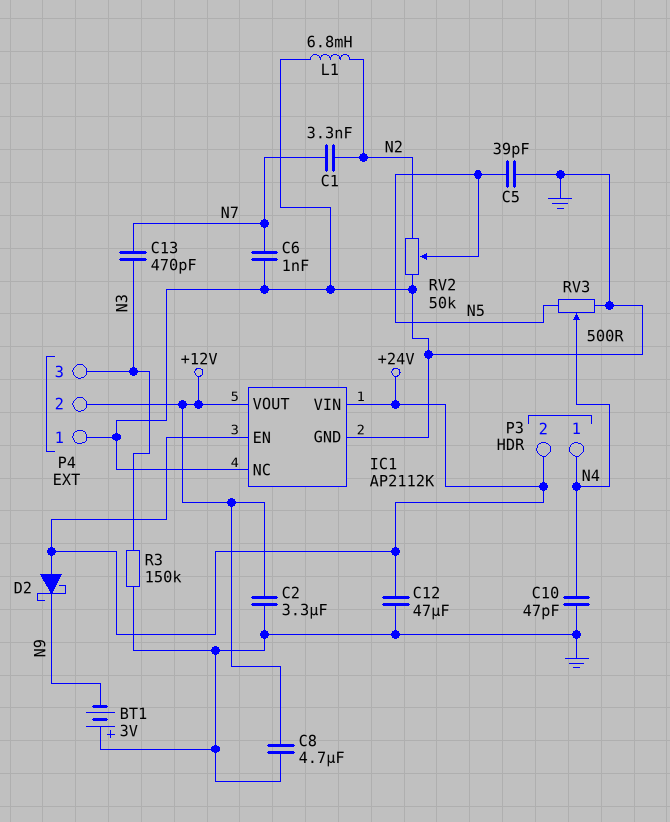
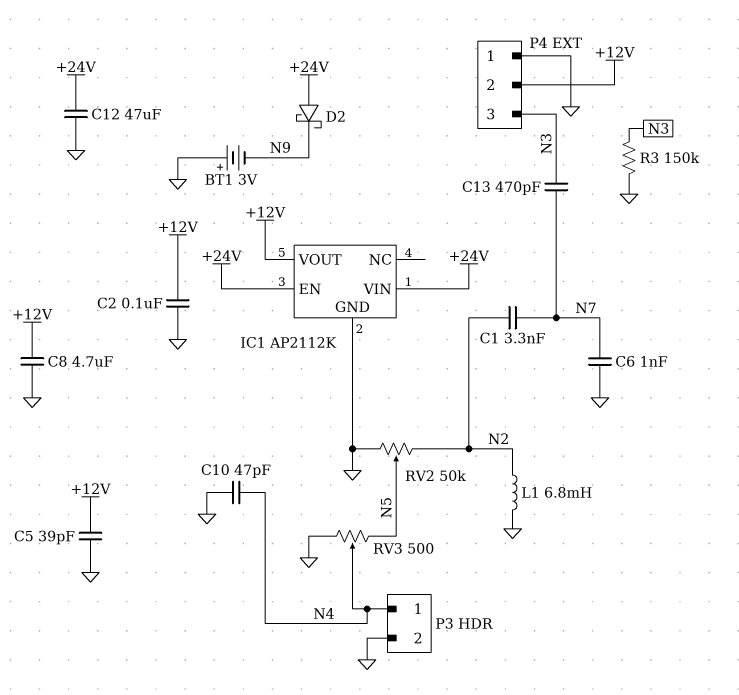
C2: 3.3uF (+12V, GND) -> 100nF (+12V, GND)
C5: 39pF (GND, N5) -> 39pF (+12V, GND)
IC1 pin NC: GND -> none
P3 pin 2: +24V -> GND

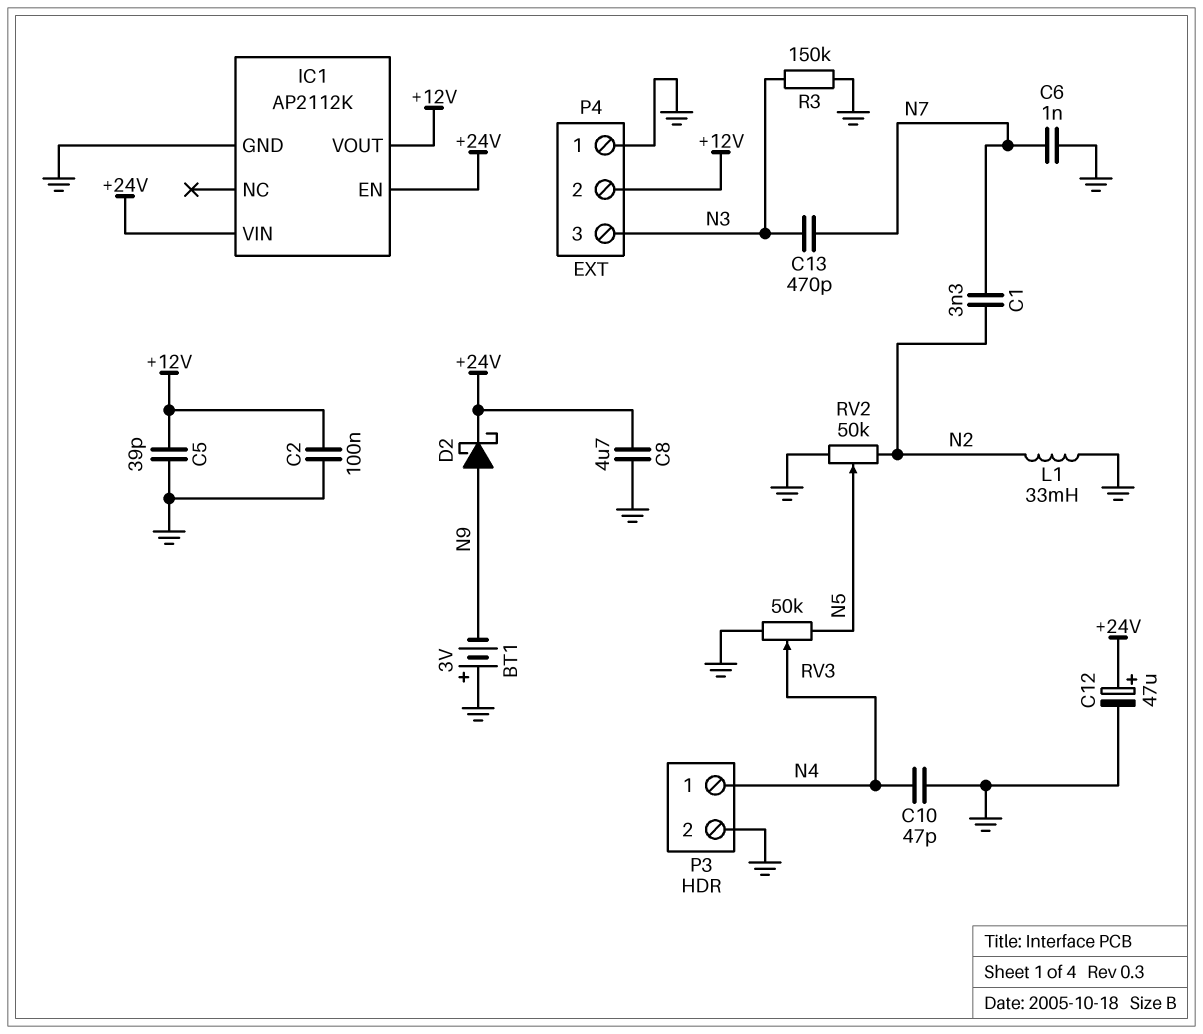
C8: 4.7uF (+12V, GND) -> 4.7uF (+24V, GND)
C12: 47uF (+24V, GND) -> 47uF (plus +24V, minus GND)
D2: schottky (A +24V, K N9) -> schottky (A N9, K +24V)
L1: 6.8mH (GND, N2) -> 33mH (GND, N2)
RV3: 500 (GND, N5, wiper N4) -> 50k (GND, N5, wiper N4)

